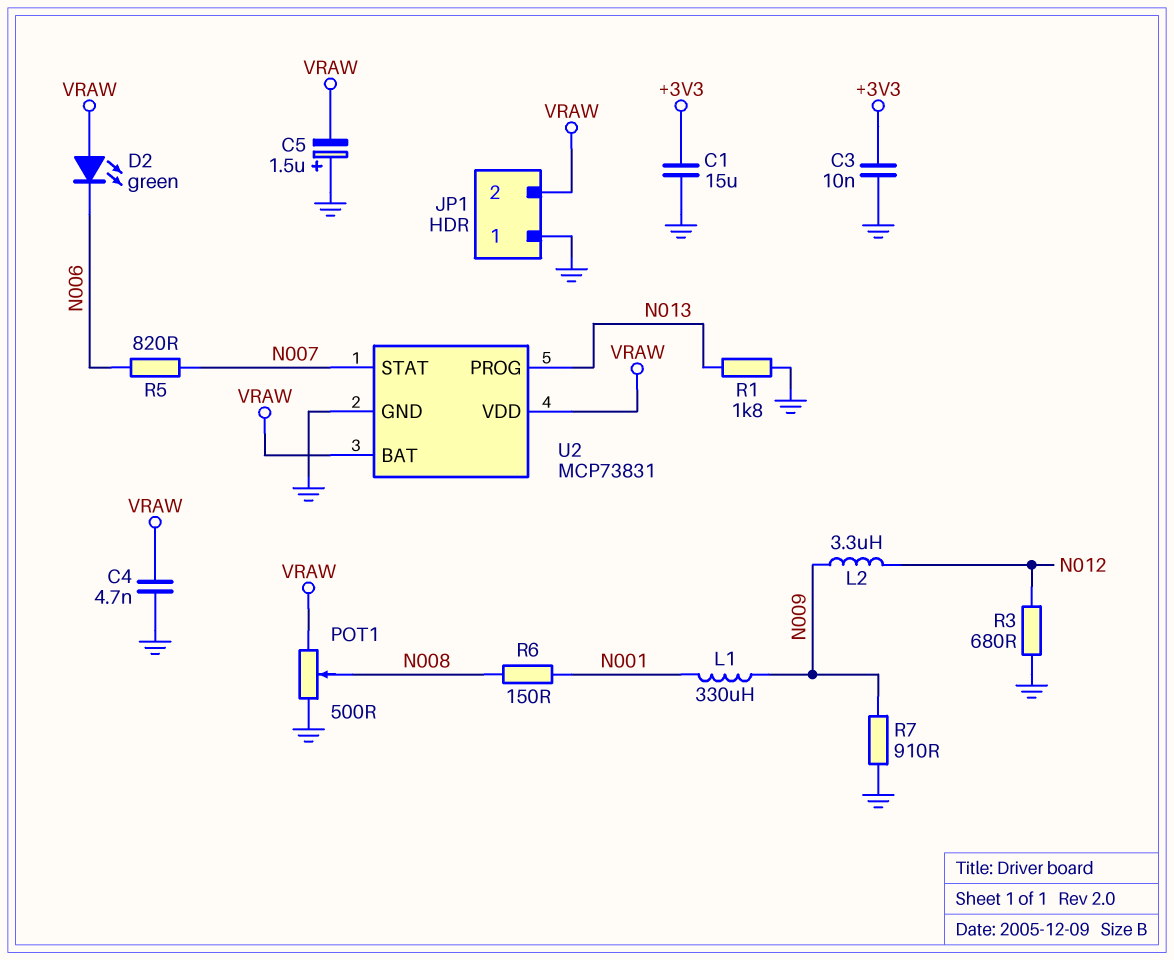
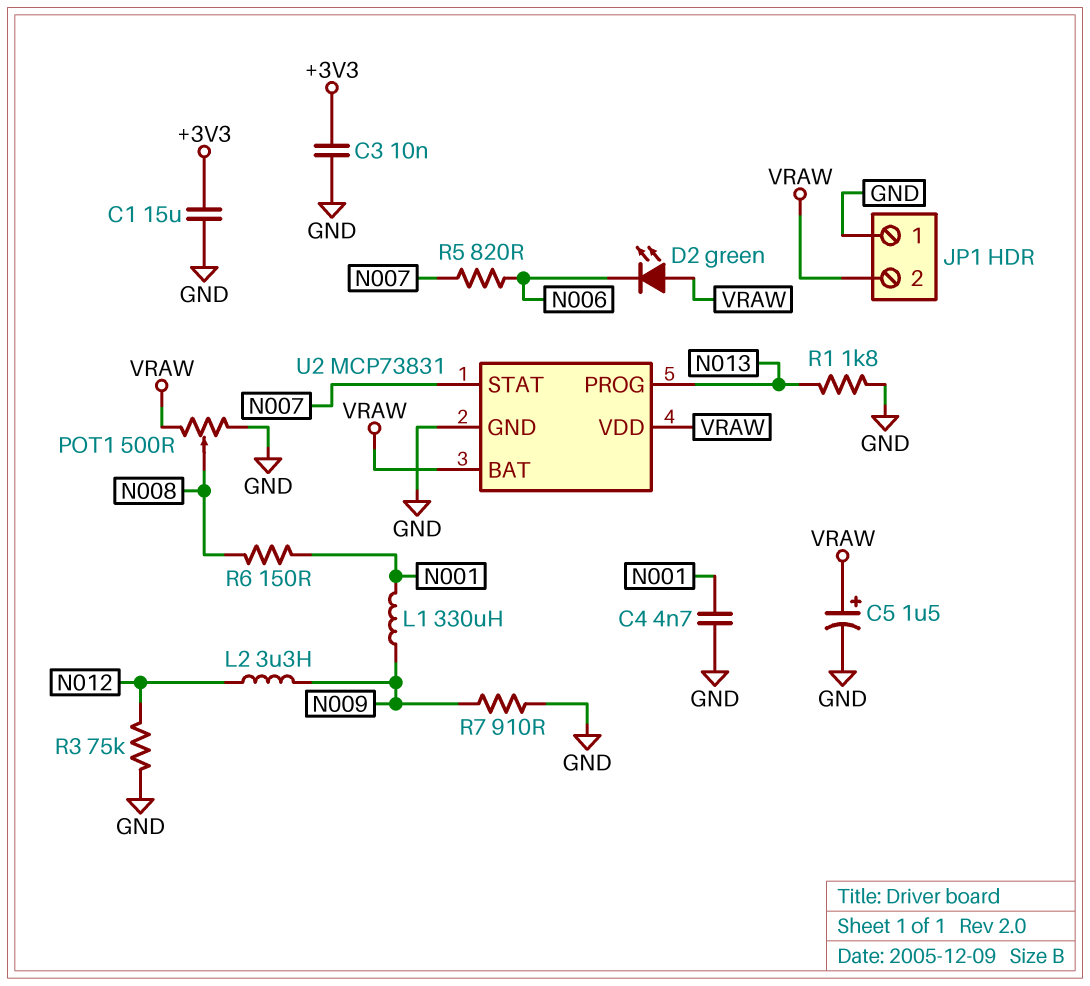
C4: 4.7nF (GND, VRAW) -> 4.7nF (GND, N001)
C5: 1.5uF (plus GND, minus VRAW) -> 1.5uF (plus VRAW, minus GND)
R3: 680 (GND, N012) -> 75k (GND, N012)

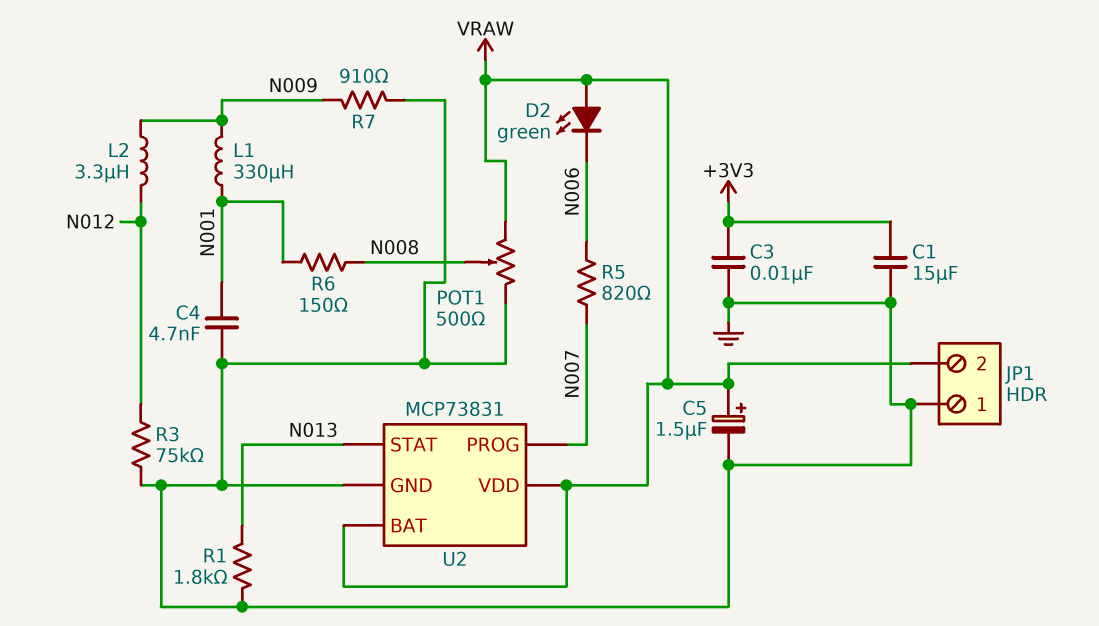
U2 pin PROG: N013 -> N007
U2 pin STAT: N007 -> N013

